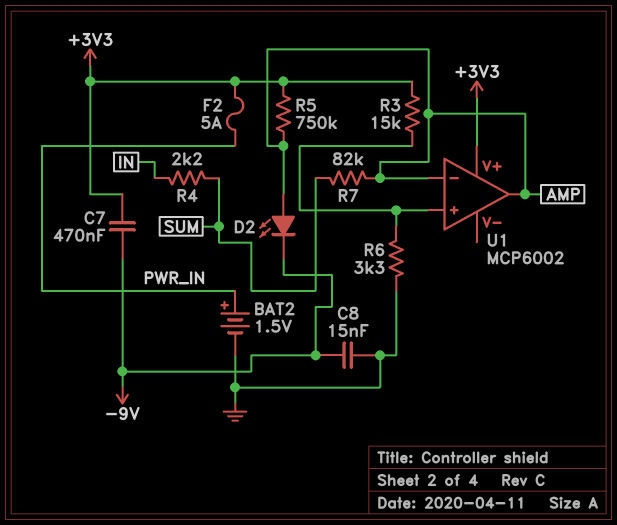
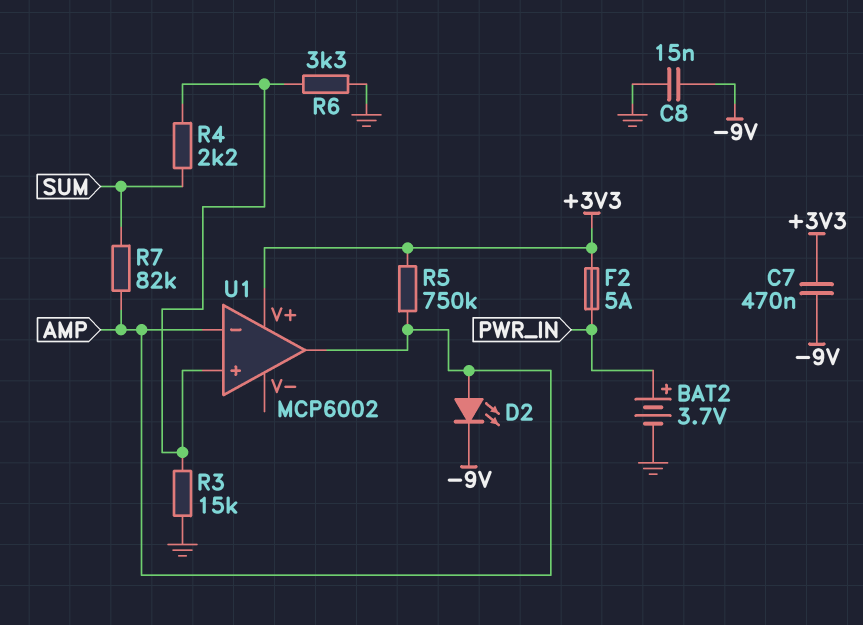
BAT2: 1.5V (plus PWR_IN, minus GND) -> 3.7V (plus PWR_IN, minus GND)
R3: 15k (+3V3, U1/in+) -> 15k (GND, U1/in+)
R4: 2.2k (IN, SUM) -> 2.2k (SUM, U1/in+)

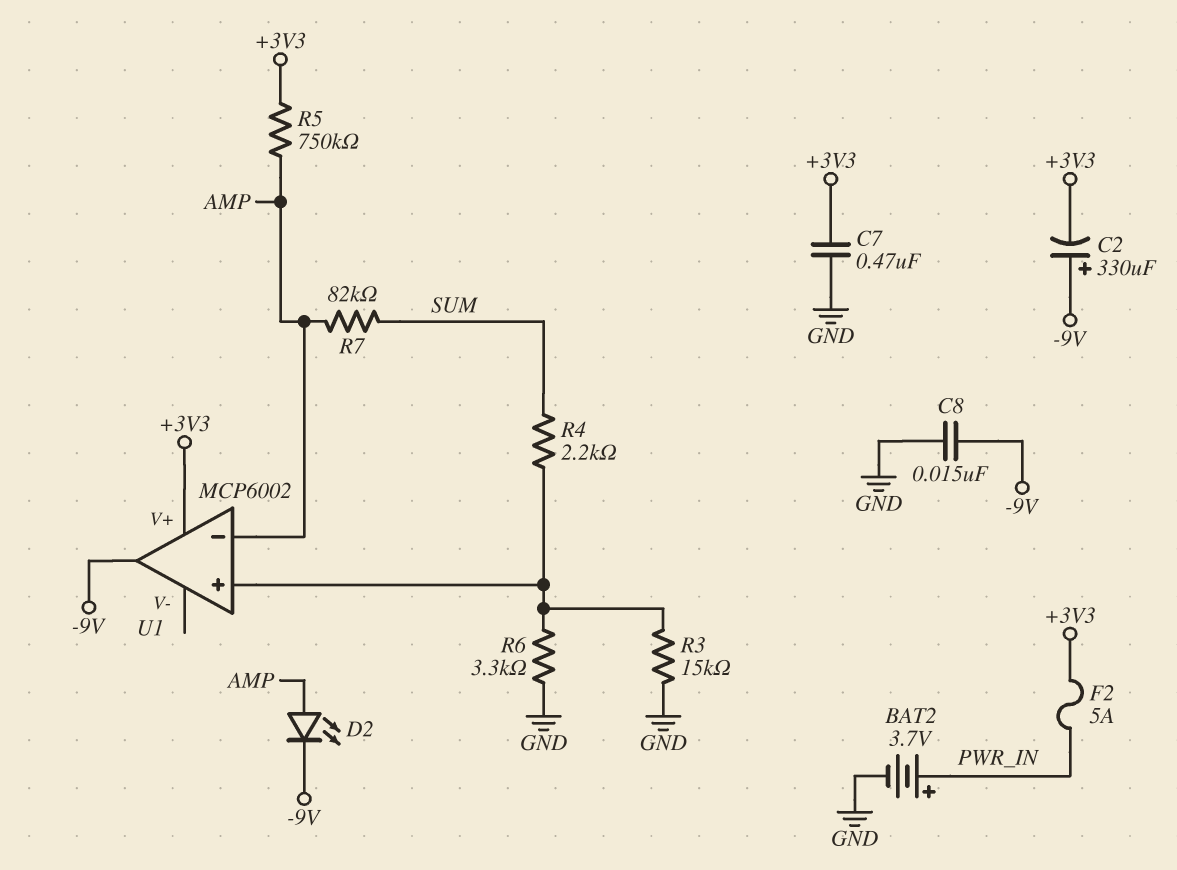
C2: none -> 330uF (plus -9V, minus +3V3)
C7: 470nF (+3V3, -9V) -> 470nF (+3V3, GND)
U1 pin out: AMP -> -9V

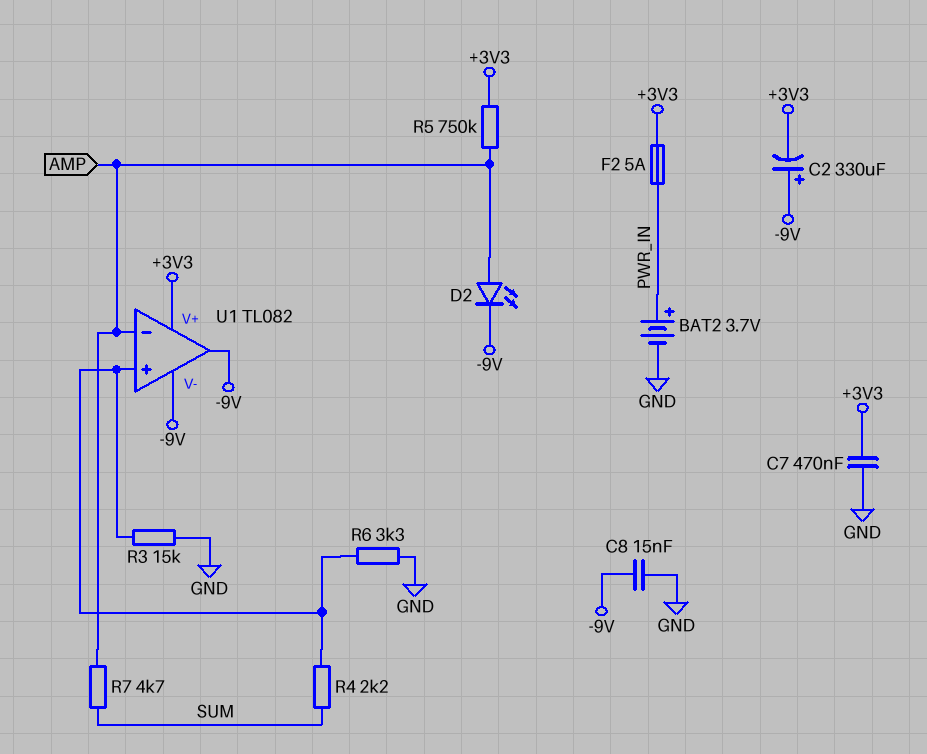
R7: 82k (AMP, SUM) -> 4.7k (AMP, SUM)
U1: MCP6002 -> TL082
U1 pin V-: none -> -9V

